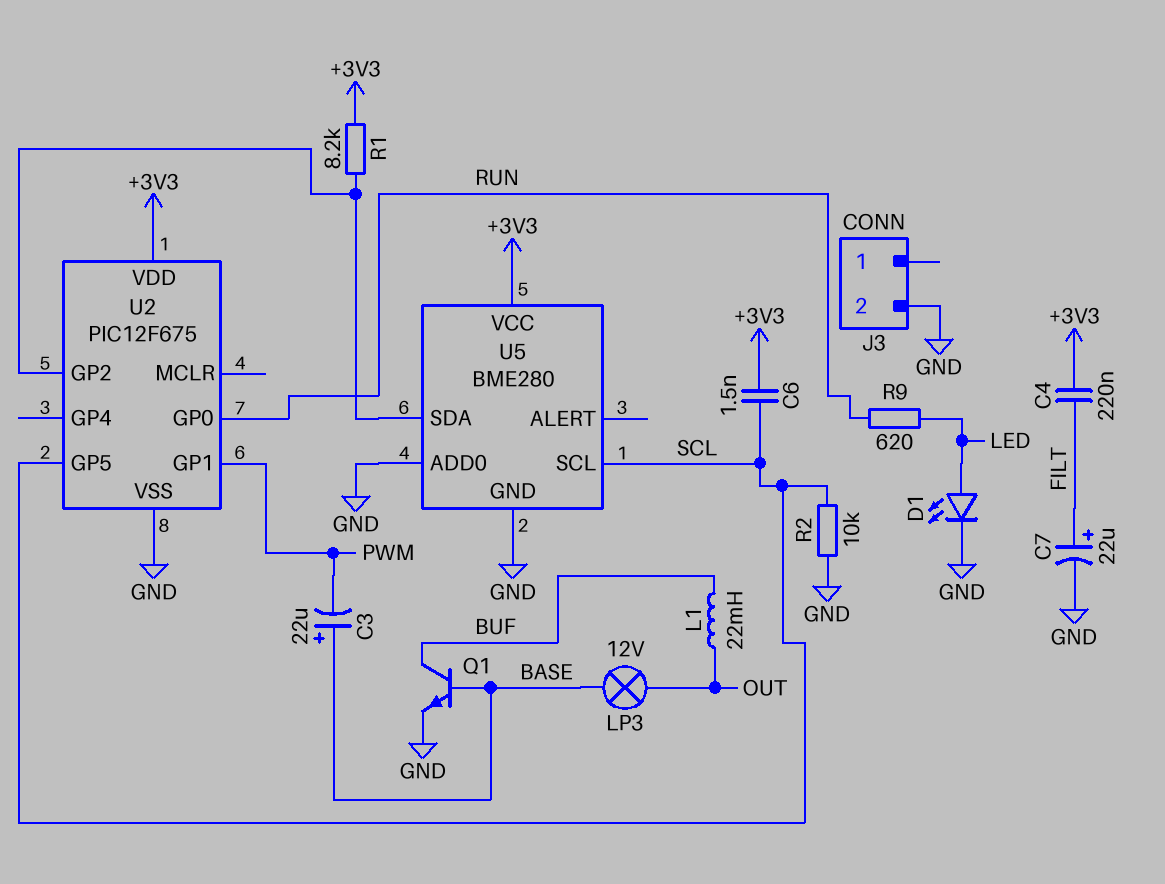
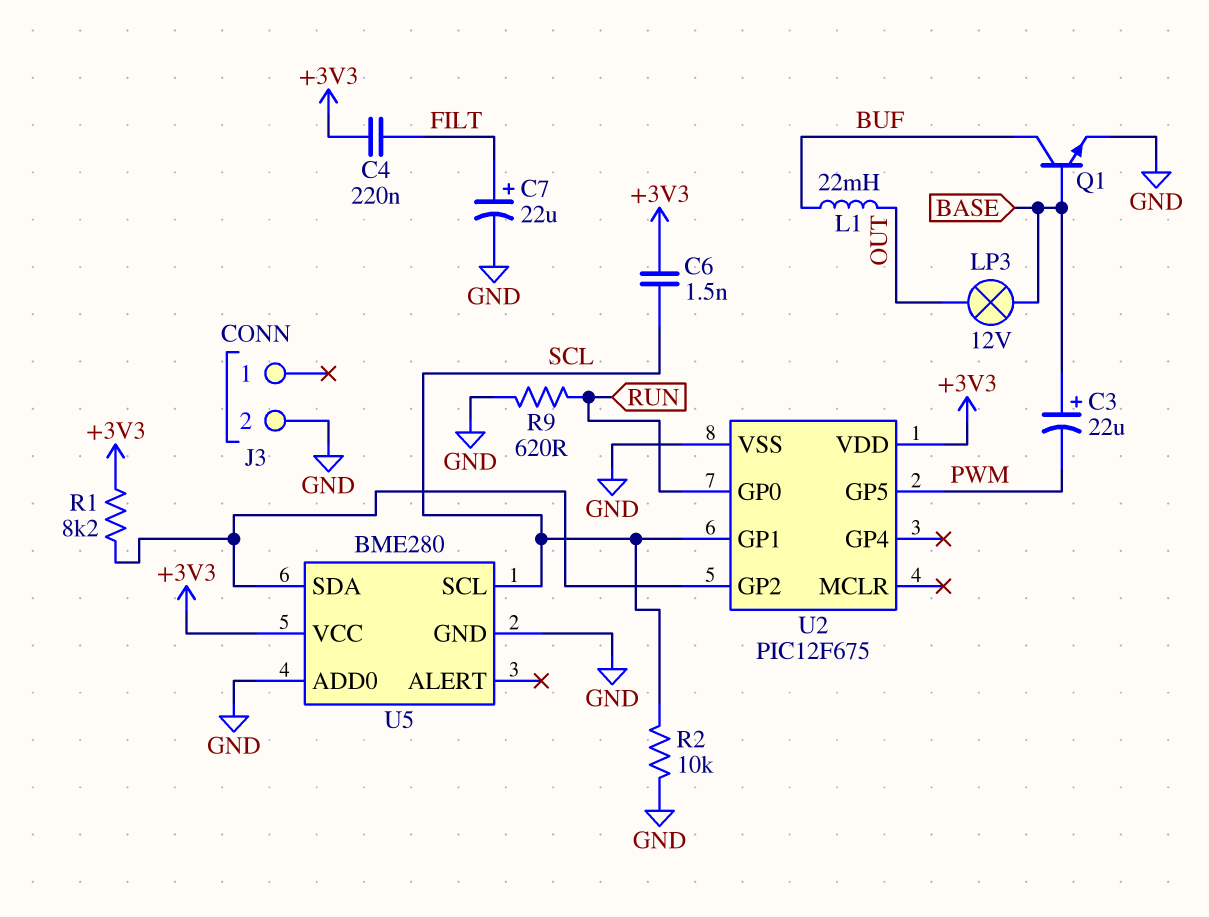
D1: LED (A LED, K GND) -> none
R9: 620 (LED, RUN) -> 620 (GND, RUN)
U2 pin GP1: PWM -> SCL
U2 pin GP5: SCL -> PWM

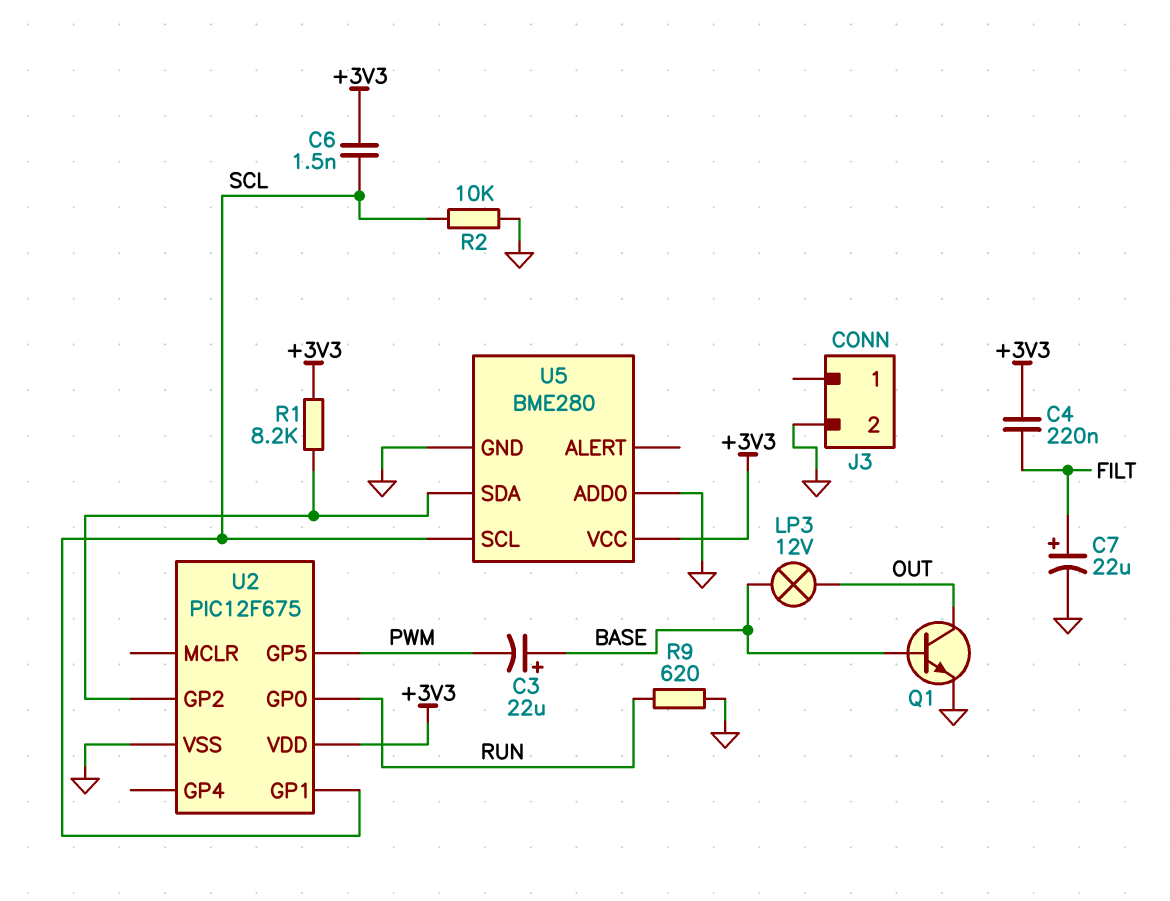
L1: 22mH (BUF, OUT) -> none
Q1: NPN (B BASE, C BUF, E GND) -> NPN (B BASE, C OUT, E GND)

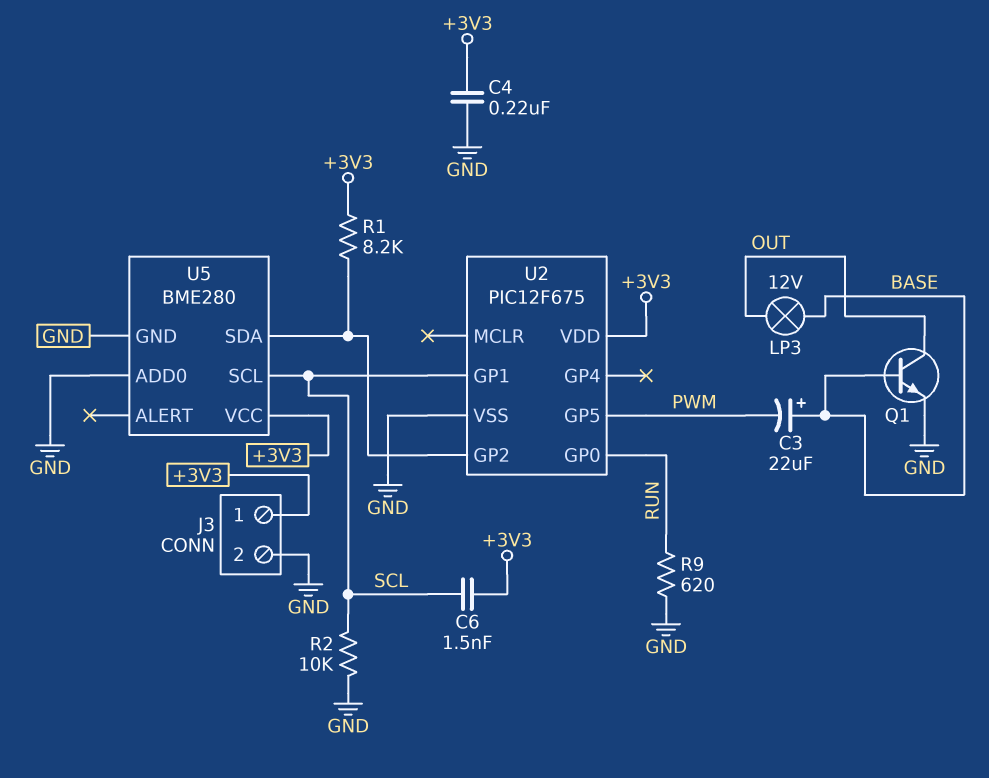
C4: 220nF (+3V3, FILT) -> 220nF (+3V3, GND)
C7: 22uF (plus FILT, minus GND) -> none
J3 pin 1: none -> +3V3

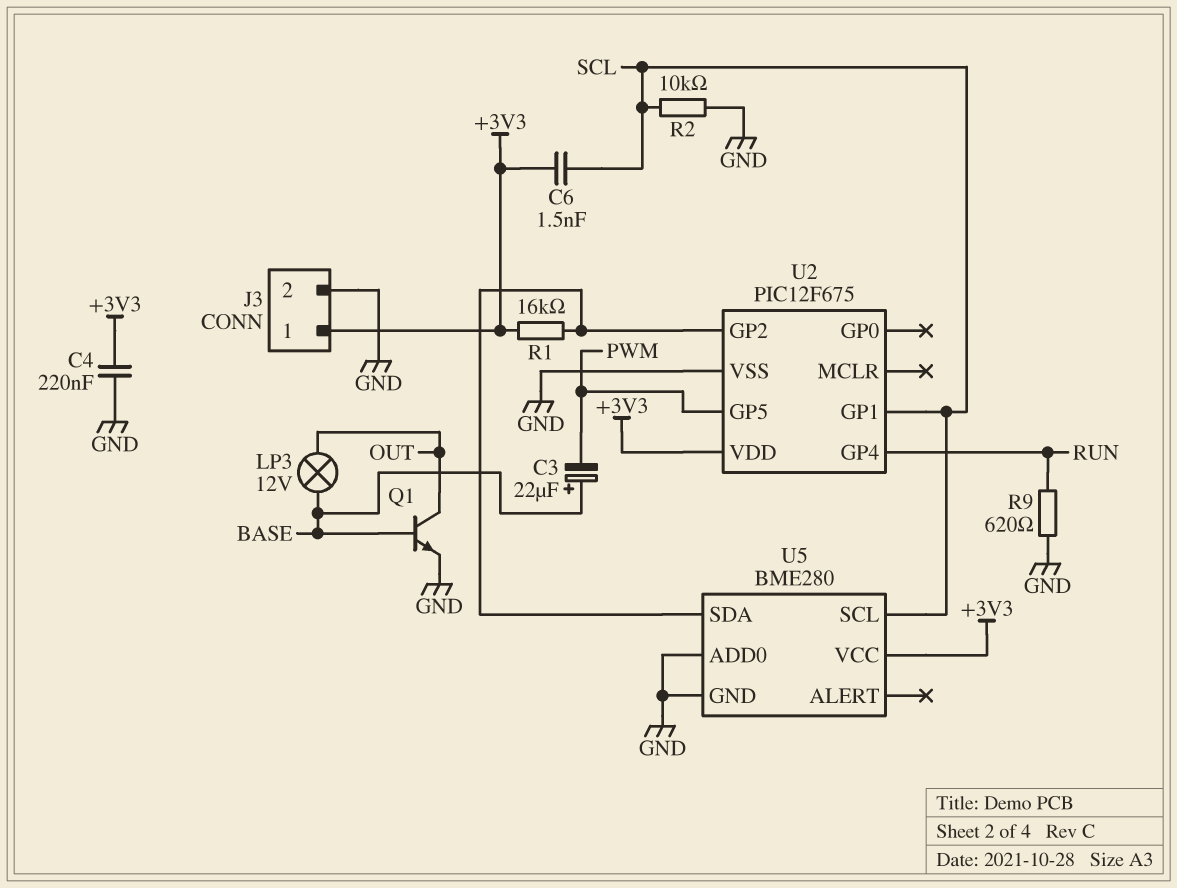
R1: 8.2k (+3V3, U2/GP2) -> 16k (+3V3, U2/GP2)
U2 pin GP0: RUN -> none
U2 pin GP4: none -> RUN

